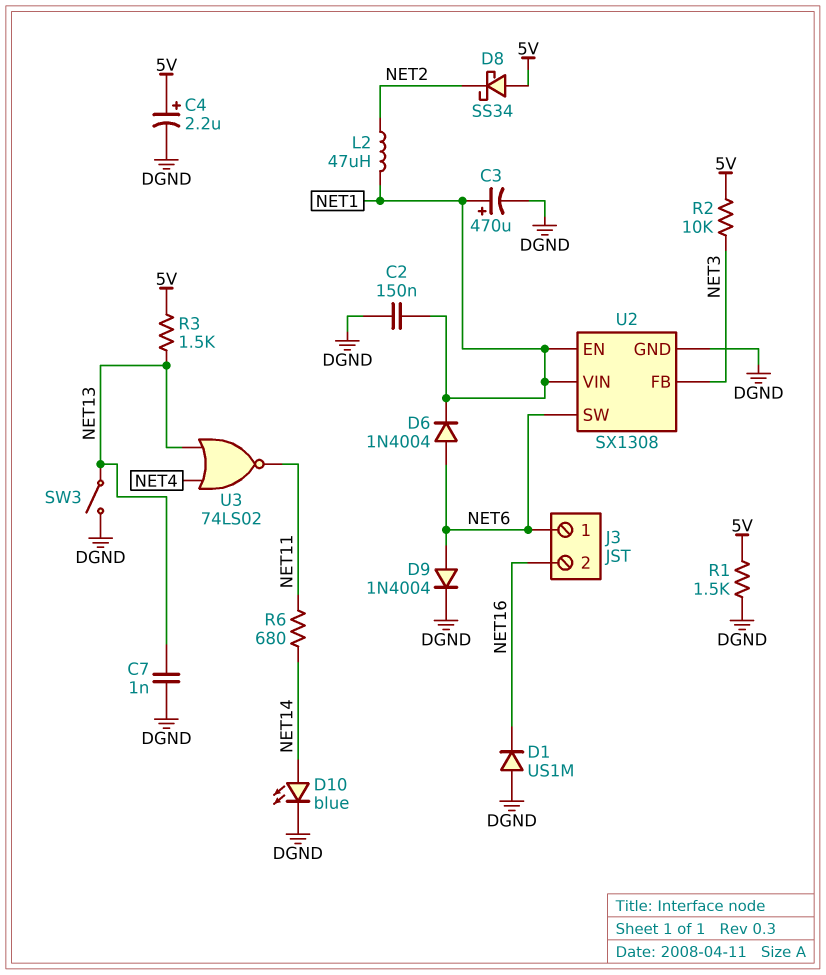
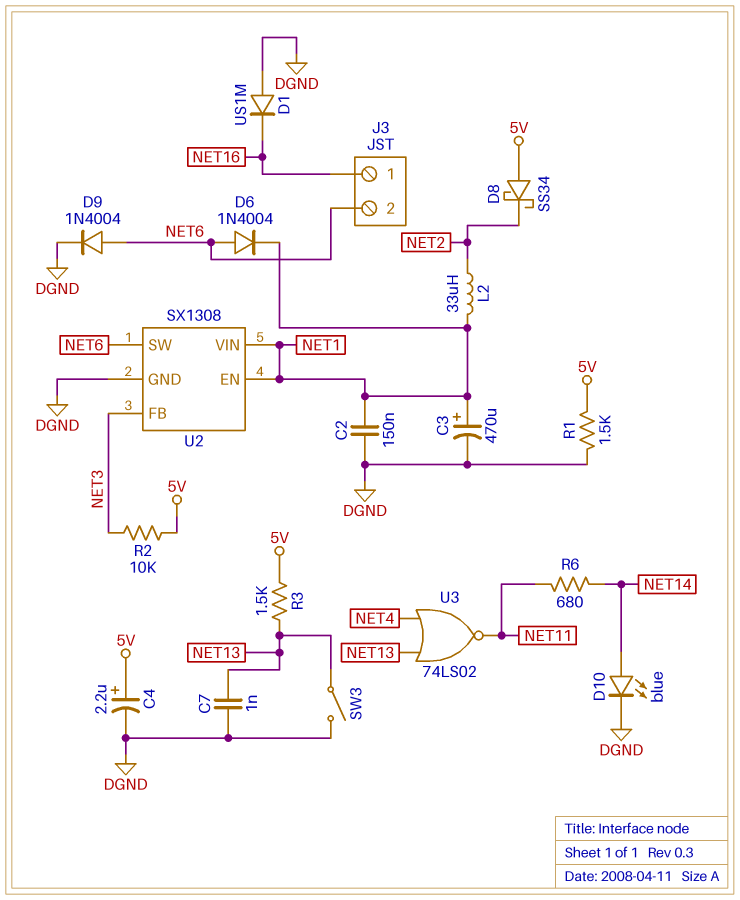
J3 pin 1: NET6 -> NET16
J3 pin 2: NET16 -> NET6
L2: 47uH (NET1, NET2) -> 33uH (NET1, NET2)

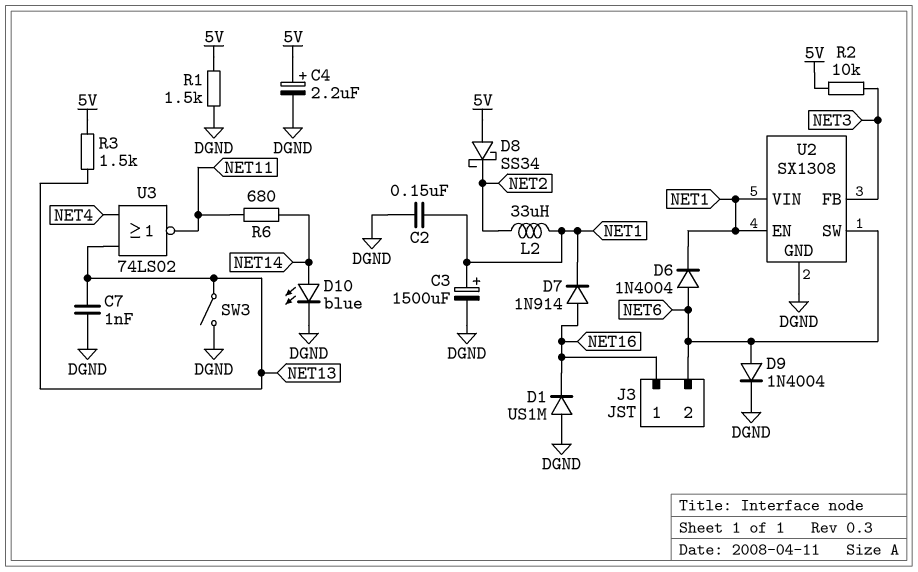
C3: 470uF (plus NET1, minus DGND) -> 1500uF (plus NET1, minus DGND)
D7: none -> diode 1N914 (A NET16, K NET1)

